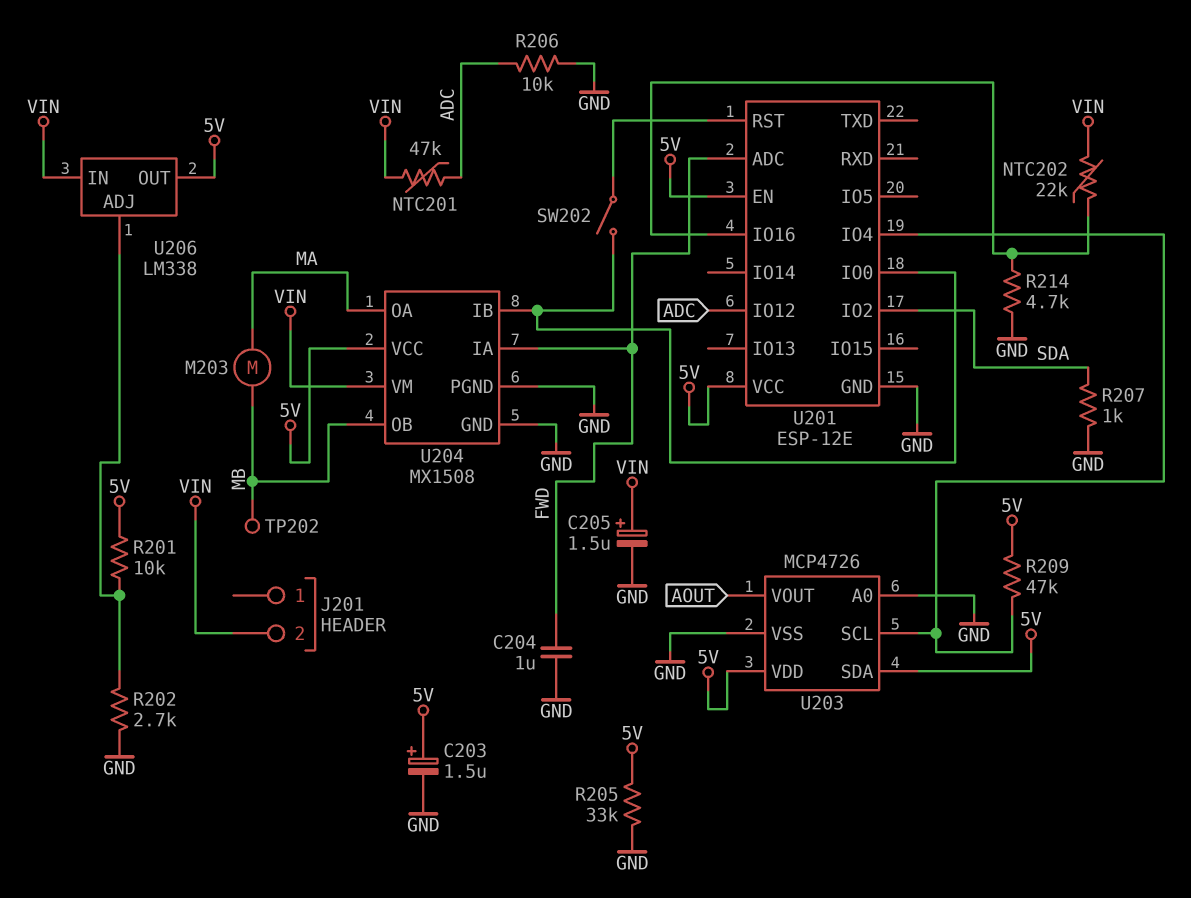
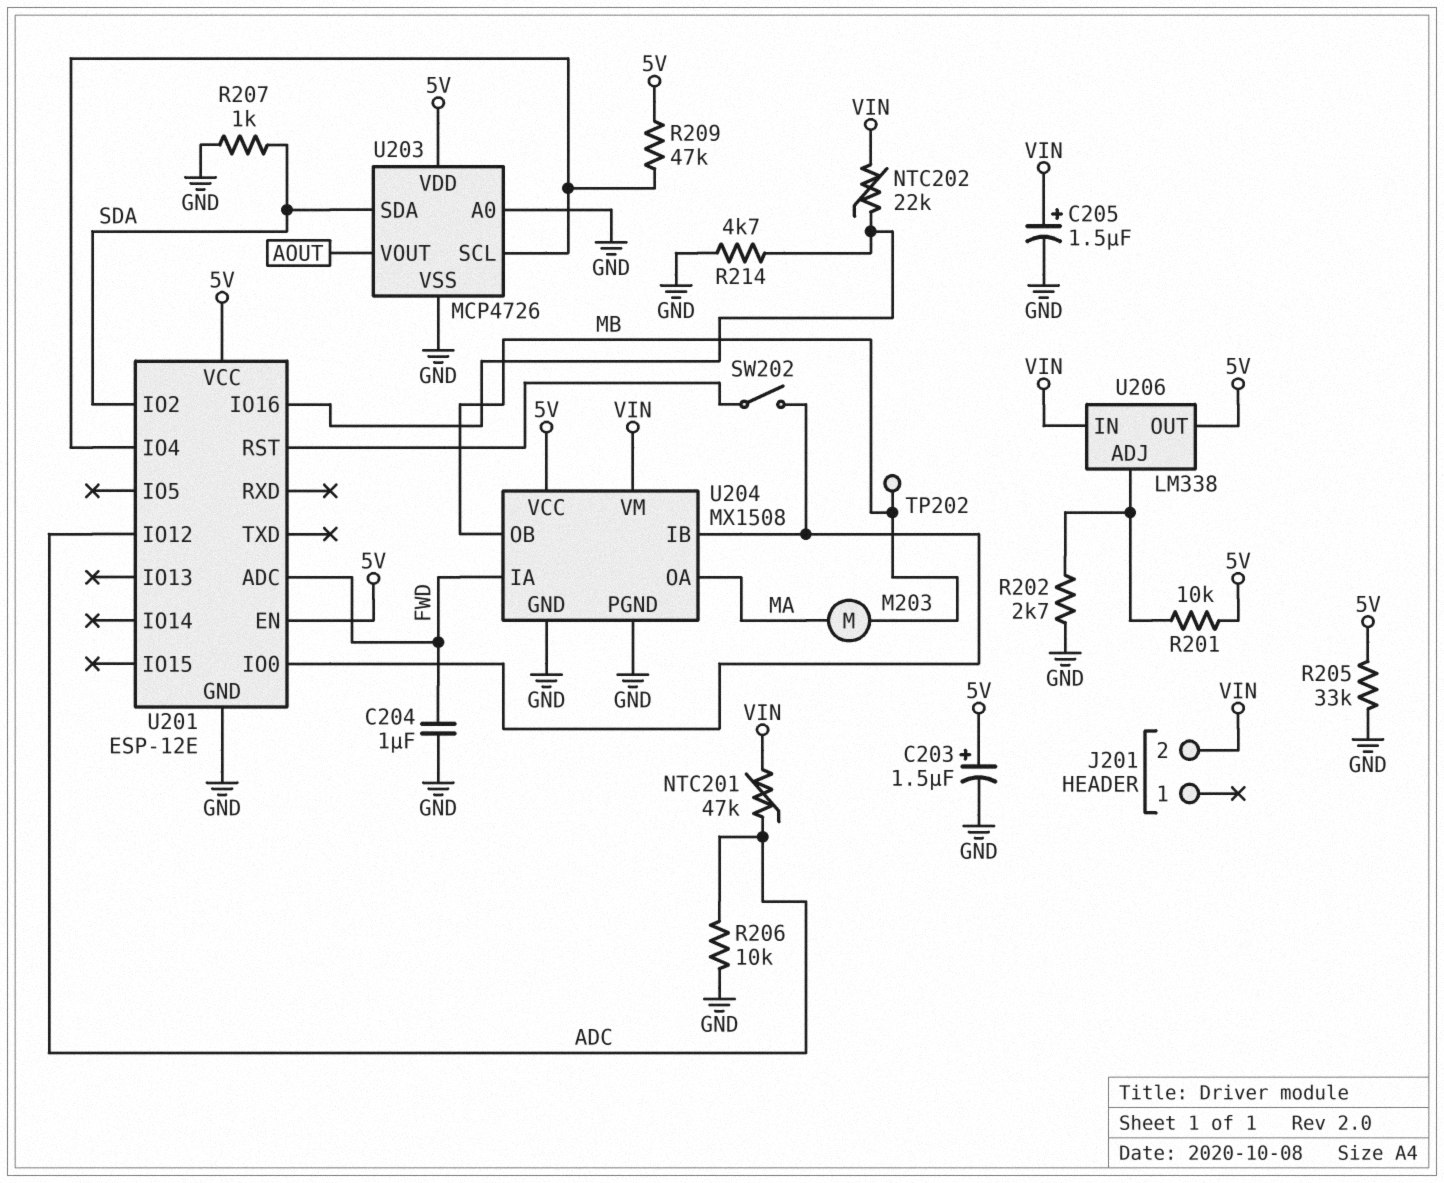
U203 pin SDA: 5V -> SDA

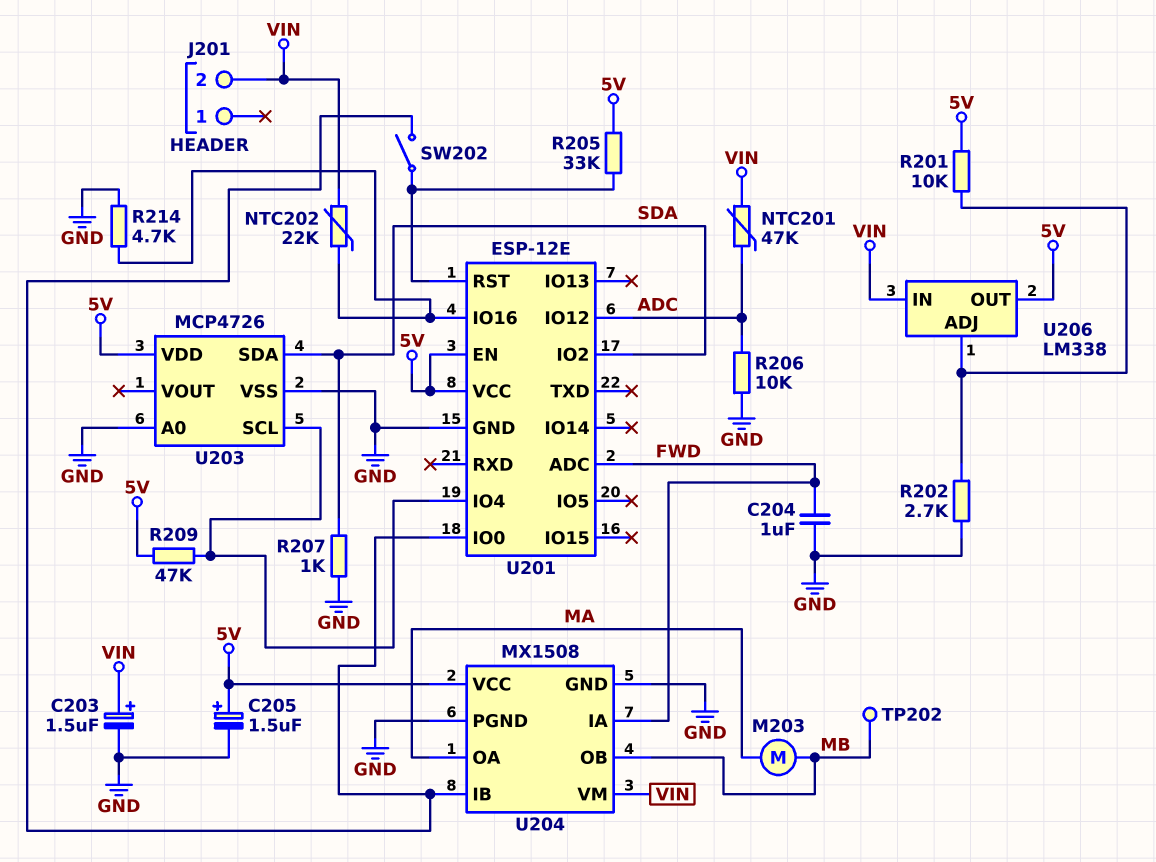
C203: 1.5uF (plus 5V, minus GND) -> 1.5uF (plus VIN, minus GND)
C205: 1.5uF (plus VIN, minus GND) -> 1.5uF (plus 5V, minus GND)
R205: 33k (5V, GND) -> 33k (5V, U201/RST)
U203 pin VOUT: AOUT -> none

